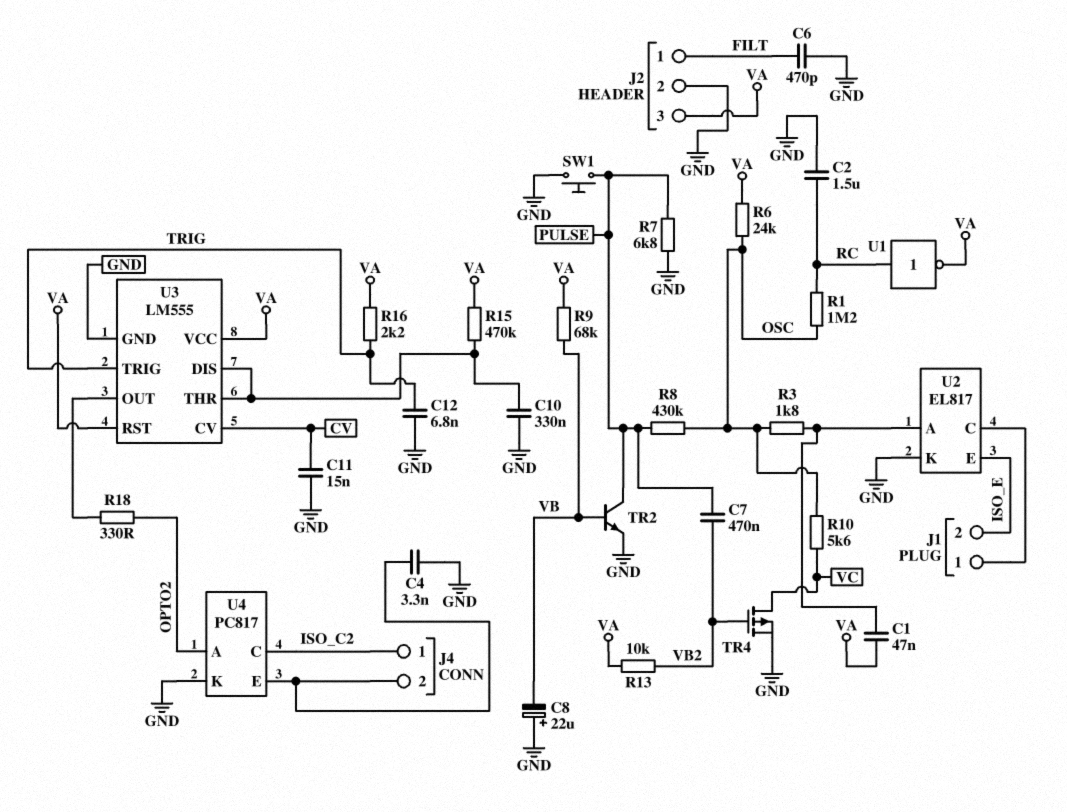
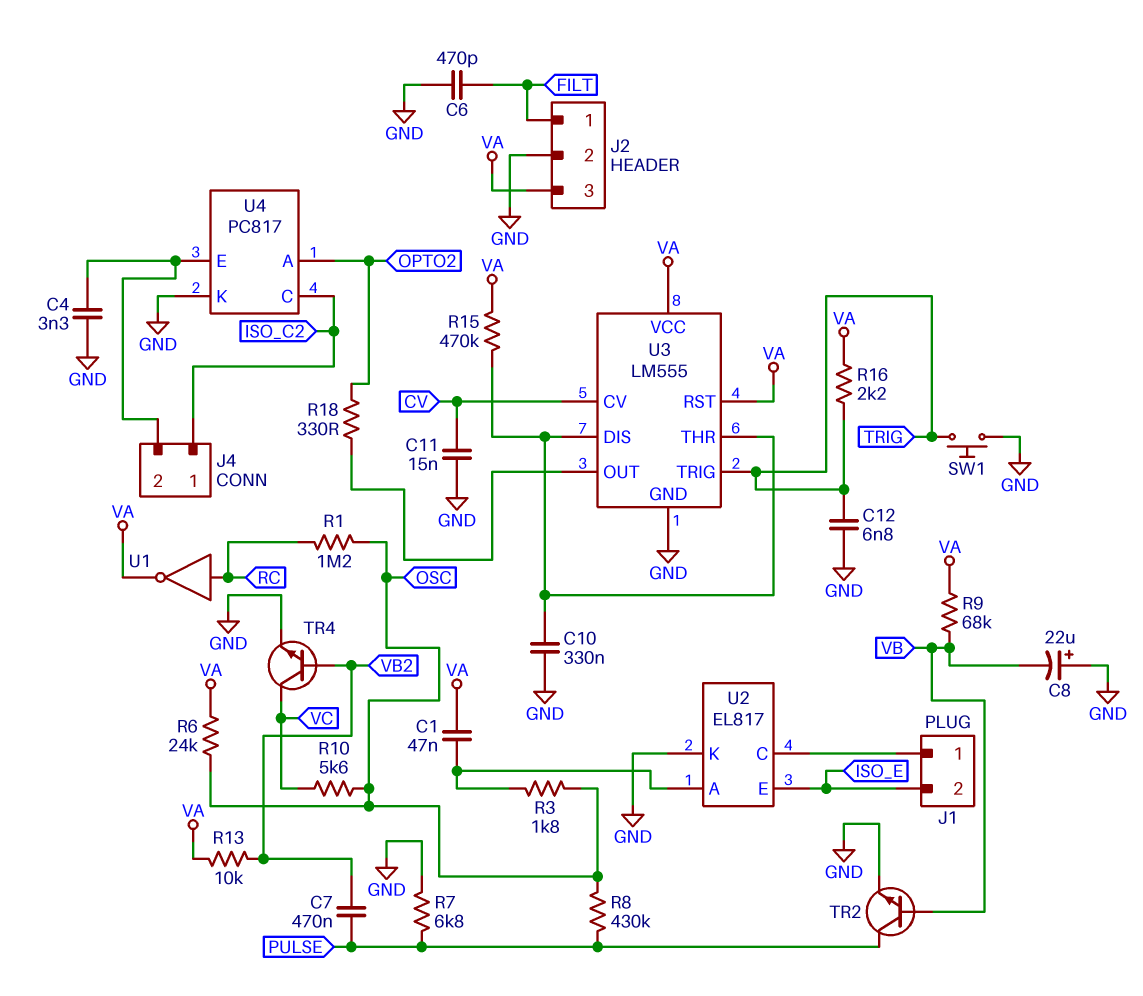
C2: 1.5uF (GND, RC) -> none
SW1: button (GND, PULSE) -> button (GND, TRIG)
TR4: PMOS (G VB2, D VC, S GND) -> NPN (B VB2, C VC, E GND)

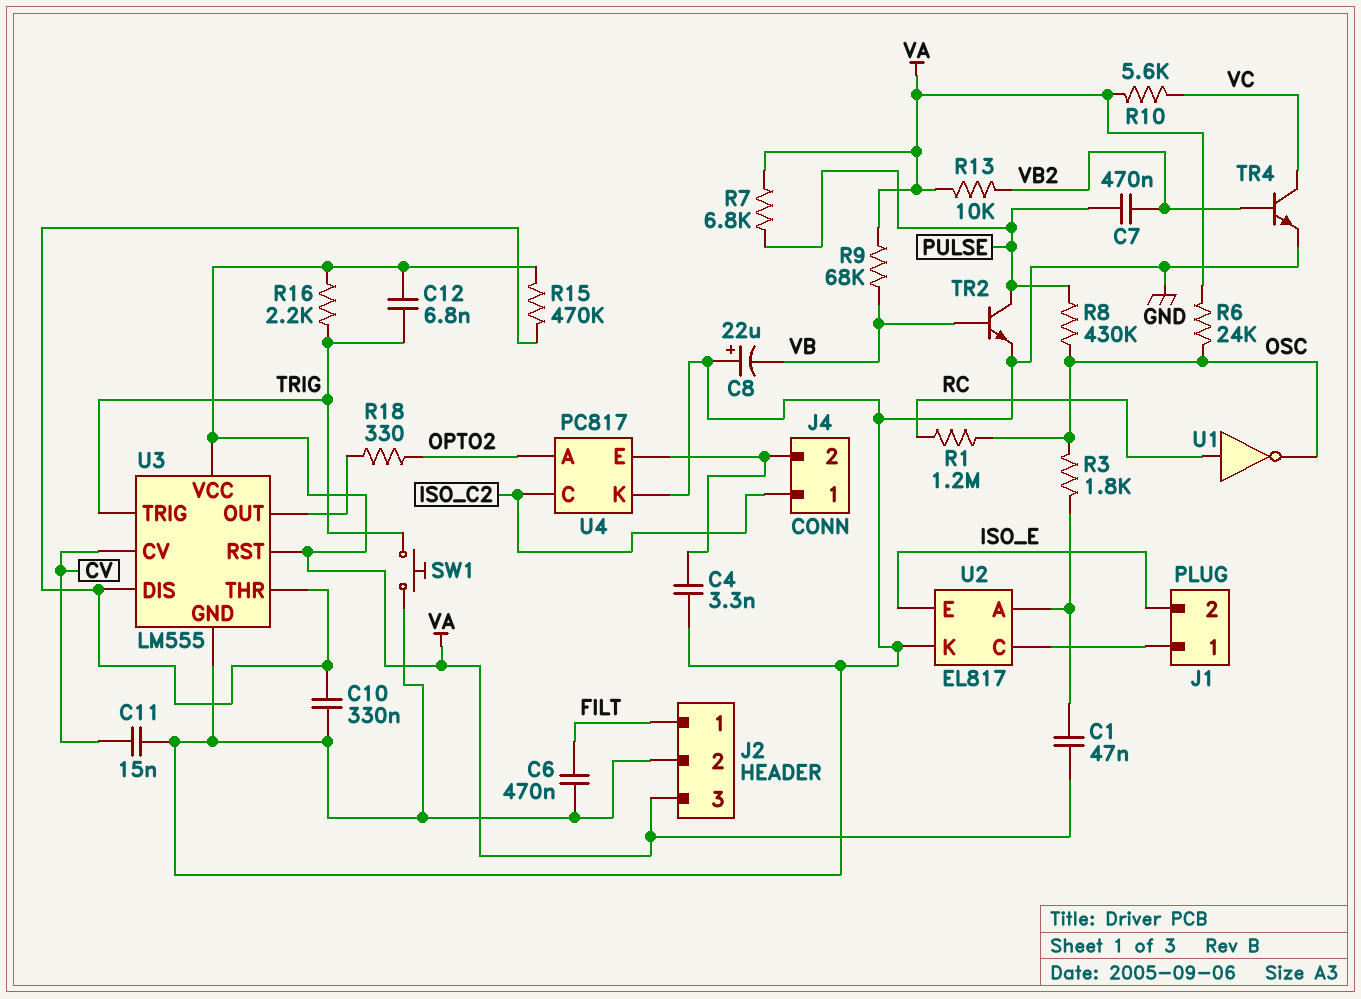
C6: 470pF (FILT, GND) -> 470nF (FILT, GND)
C12: 6.8nF (GND, TRIG) -> 6.8nF (TRIG, VA)
R7: 6.8k (GND, PULSE) -> 6.8k (PULSE, VA)
R10: 5.6k (OSC, VC) -> 5.6k (VA, VC)
U1: NOT (in RC, out VA) -> NOT (in RC, out OSC)

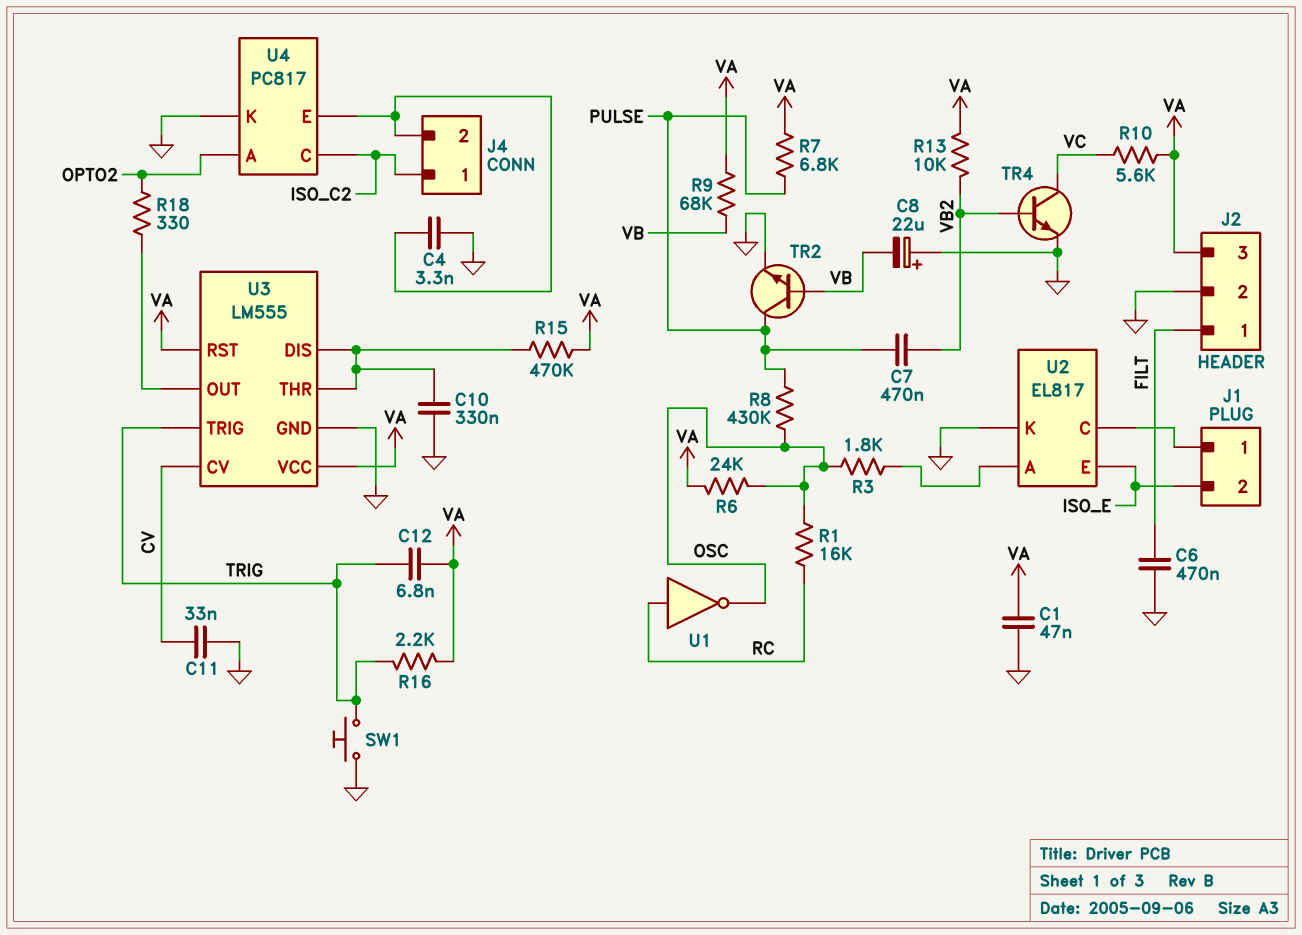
C1: 47nF (U2/A, VA) -> 47nF (GND, VA)
C11: 15nF (CV, GND) -> 33nF (CV, GND)
R1: 1.2M (OSC, RC) -> 16k (OSC, RC)

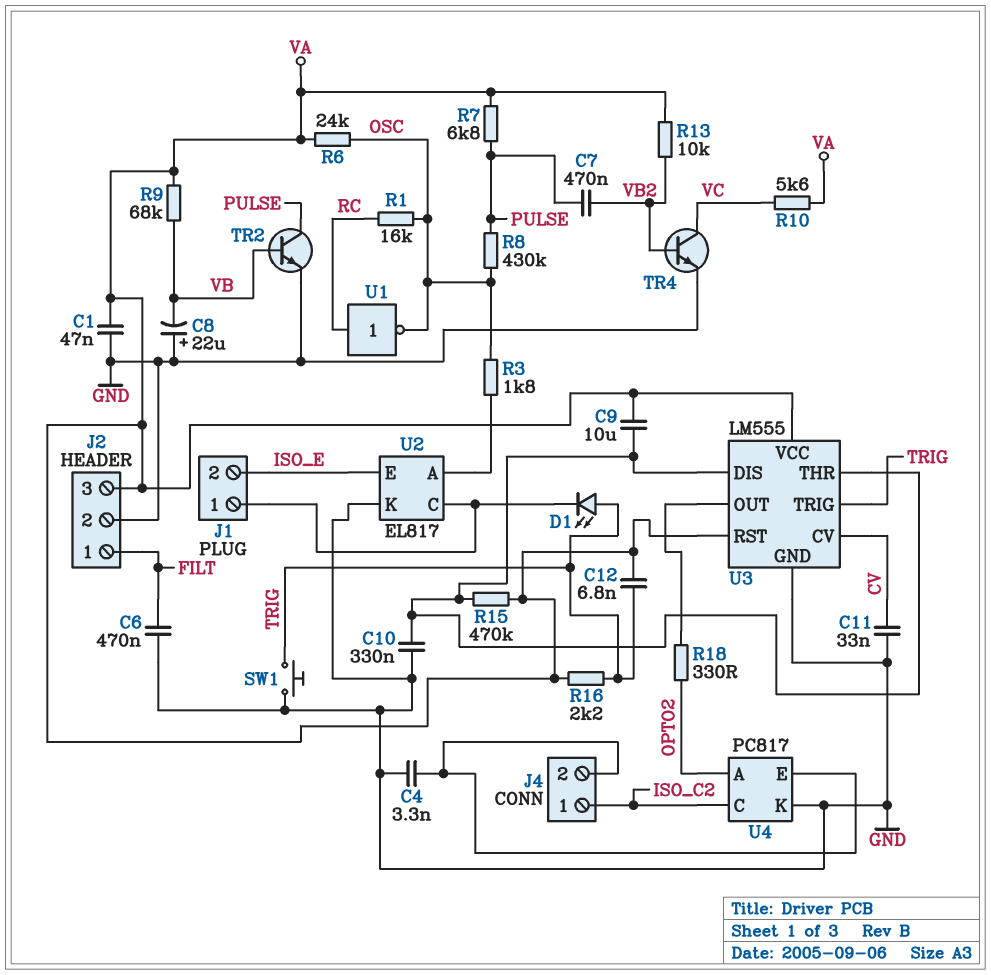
C9: none -> 10uF (U3/DIS, VA)
D1: none -> LED (A TRIG, K J1/1)

